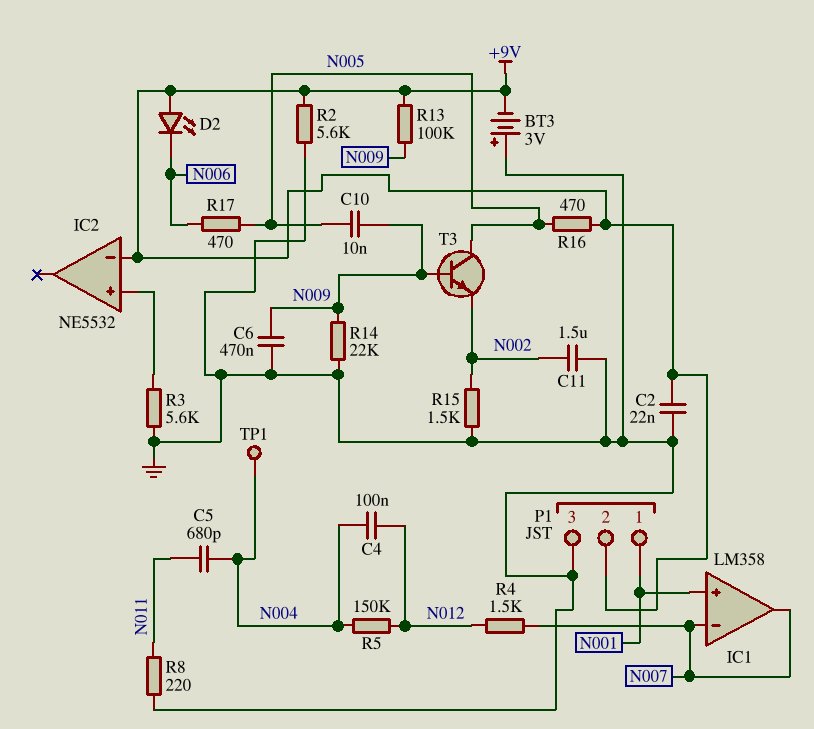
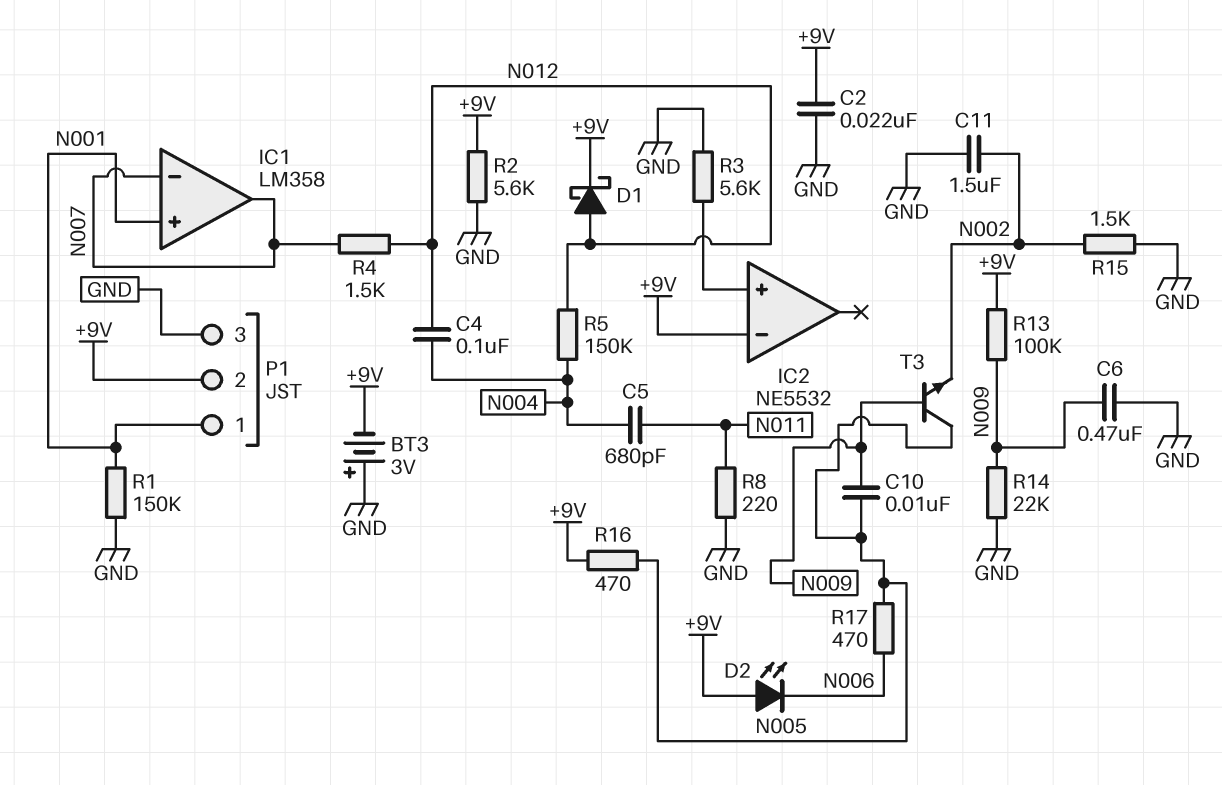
D1: none -> schottky (A N012, K +9V)
R1: none -> 150k (GND, N001)
TP1: test point (N004) -> none

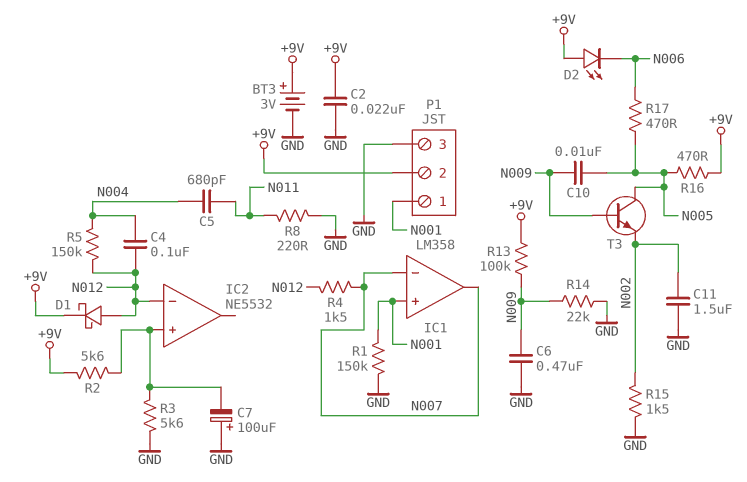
BT3: 3V (plus GND, minus +9V) -> 3V (plus +9V, minus GND)
C7: none -> 100uF (plus GND, minus IC2/in+)
IC2 pin in-: +9V -> N012
R2: 5.6k (+9V, GND) -> 5.6k (+9V, IC2/in+)

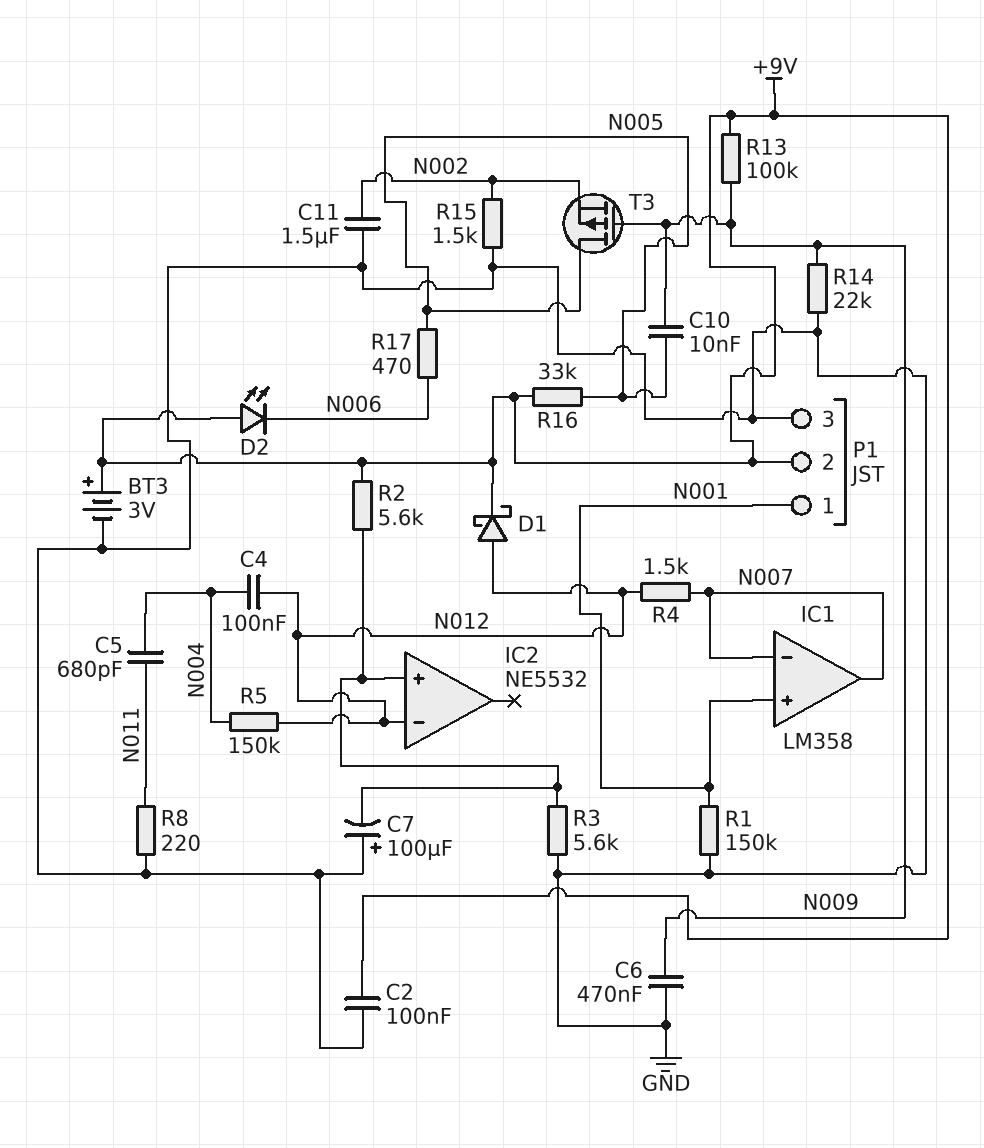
C2: 22nF (+9V, GND) -> 100nF (+9V, GND)
R16: 470 (+9V, N005) -> 33k (+9V, N005)
T3: NPN (B N009, C N005, E N002) -> PMOS (G N009, D N005, S N002)

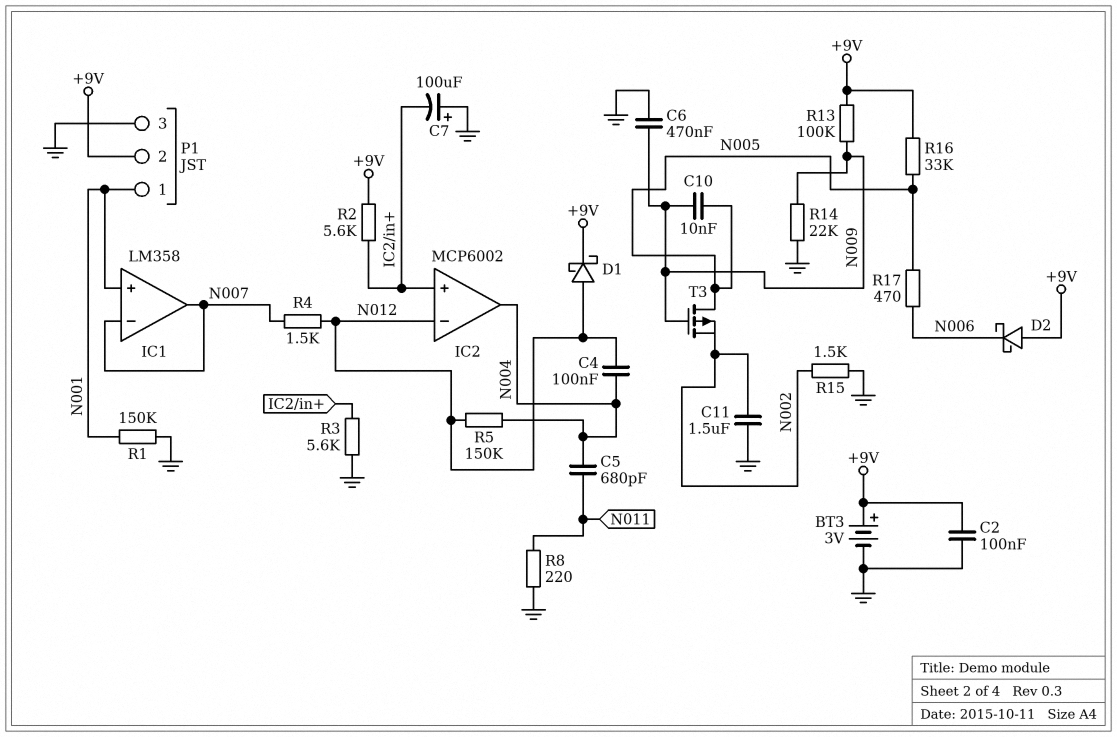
D2: LED (A +9V, K N006) -> schottky (A +9V, K N006)
IC2: NE5532 -> MCP6002
IC2 pin out: none -> N004

